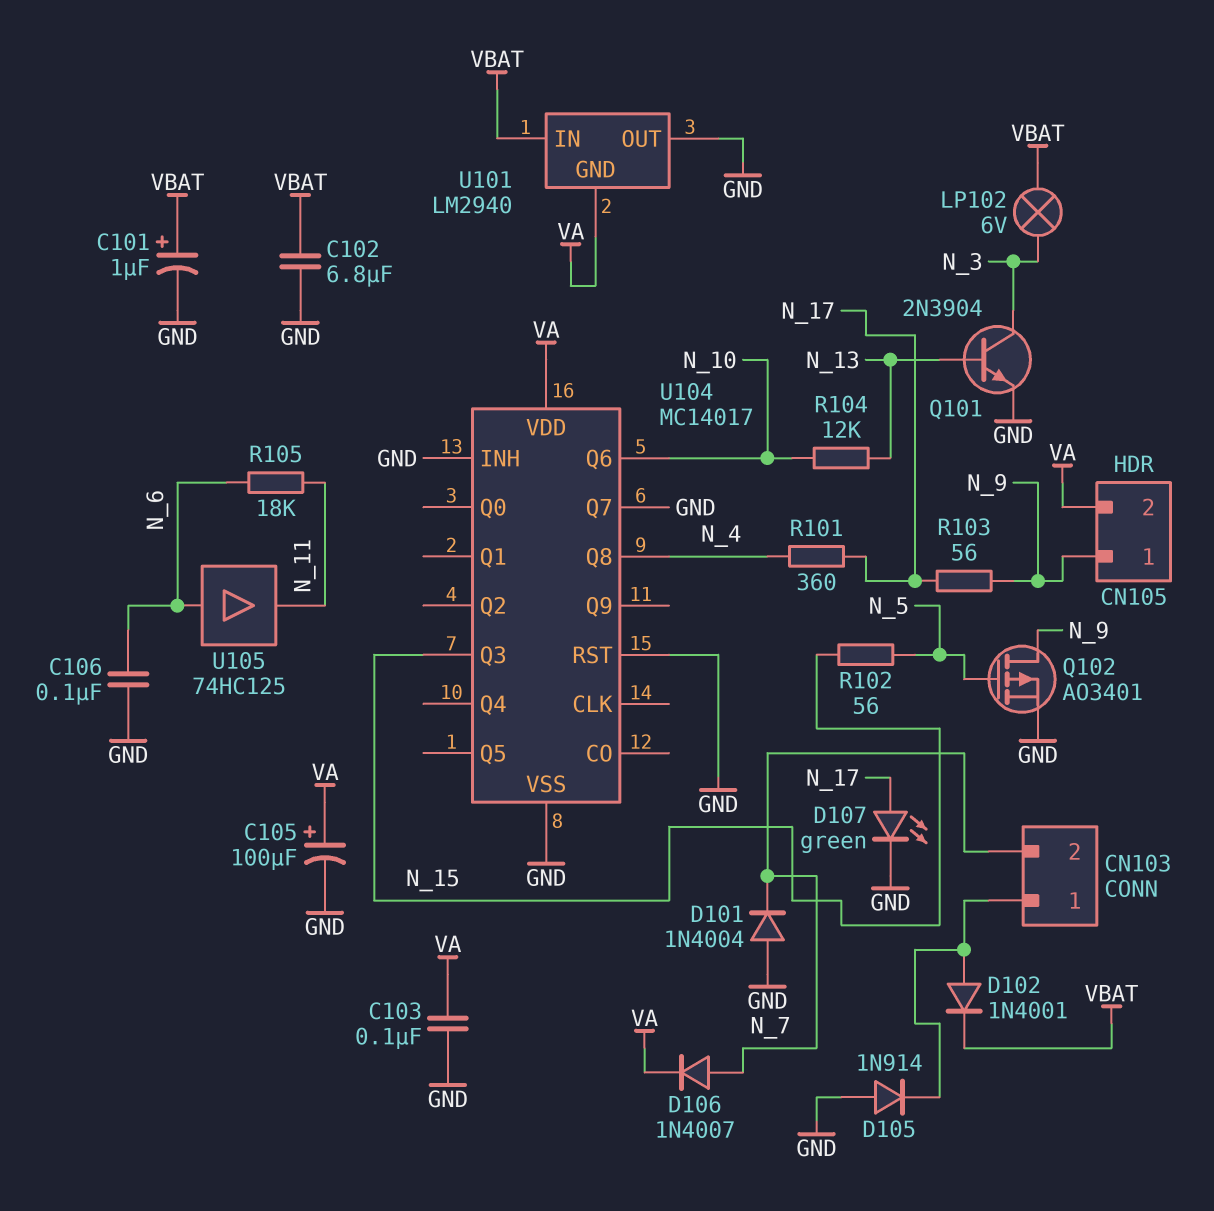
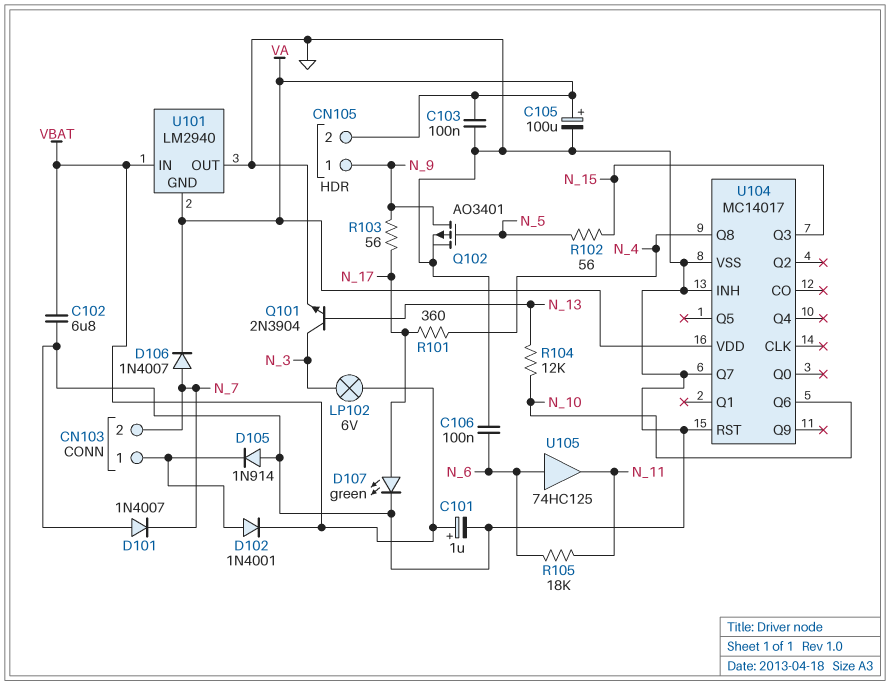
D101: diode 1N4004 (A GND, K N_7) -> diode 1N4007 (A GND, K N_7)

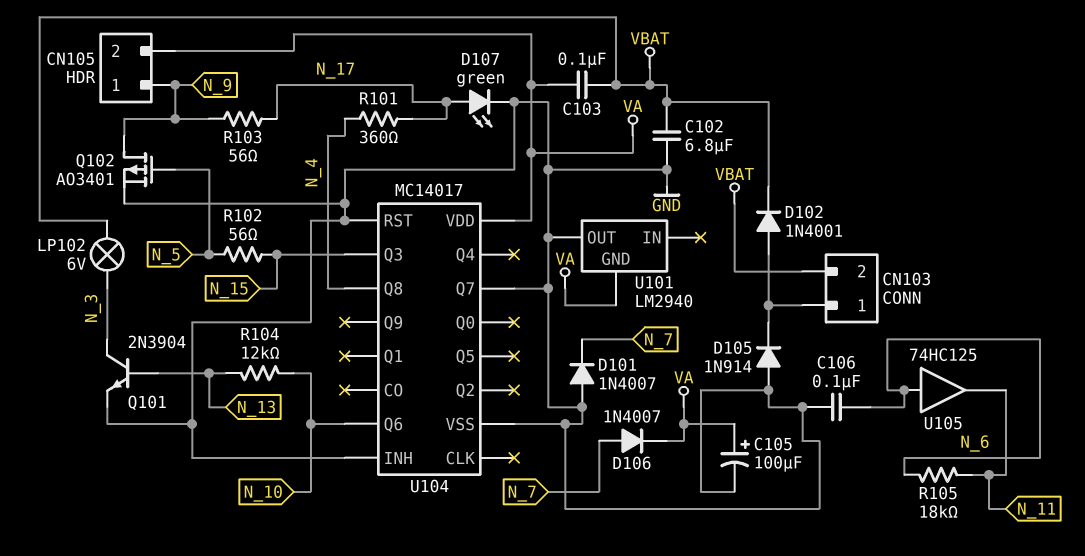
C101: 1uF (plus VBAT, minus GND) -> none
C103: 100nF (GND, VA) -> 100nF (VA, VBAT)
CN103 pin 2: N_7 -> VBAT
U101 pin IN: VBAT -> none

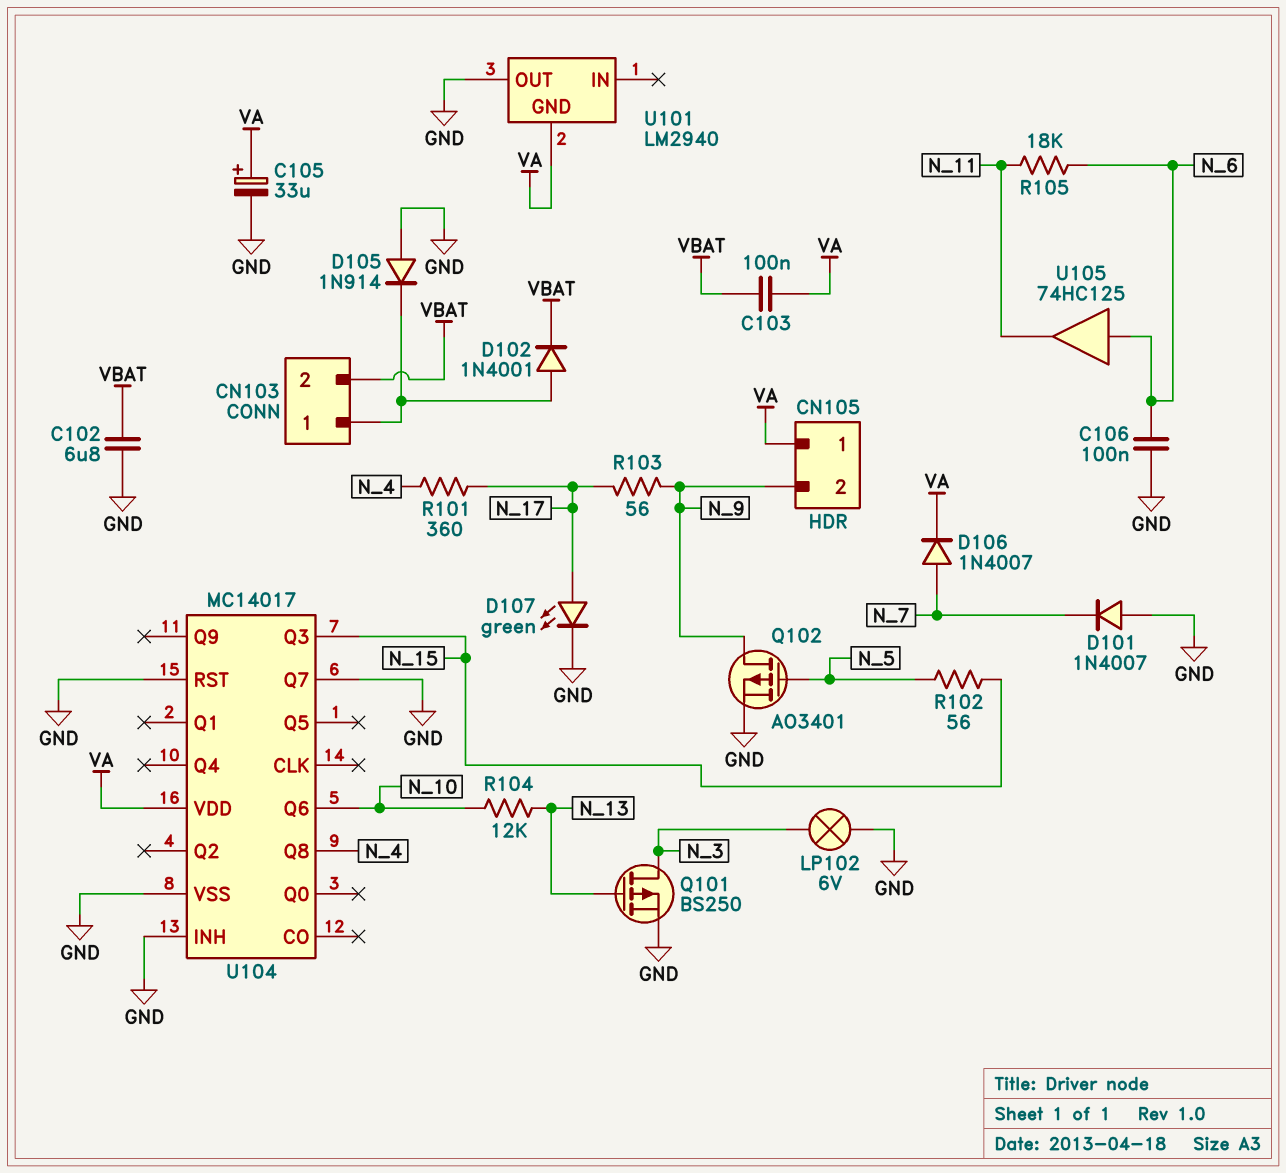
C105: 100uF (plus VA, minus GND) -> 33uF (plus VA, minus GND)
CN105 pin 1: N_9 -> VA
CN105 pin 2: VA -> N_9
LP102: lamp 6V (N_3, VBAT) -> lamp 6V (GND, N_3)
Q101: NPN 2N3904 (B N_13, C N_3, E GND) -> PMOS BS250 (G N_13, D N_3, S GND)

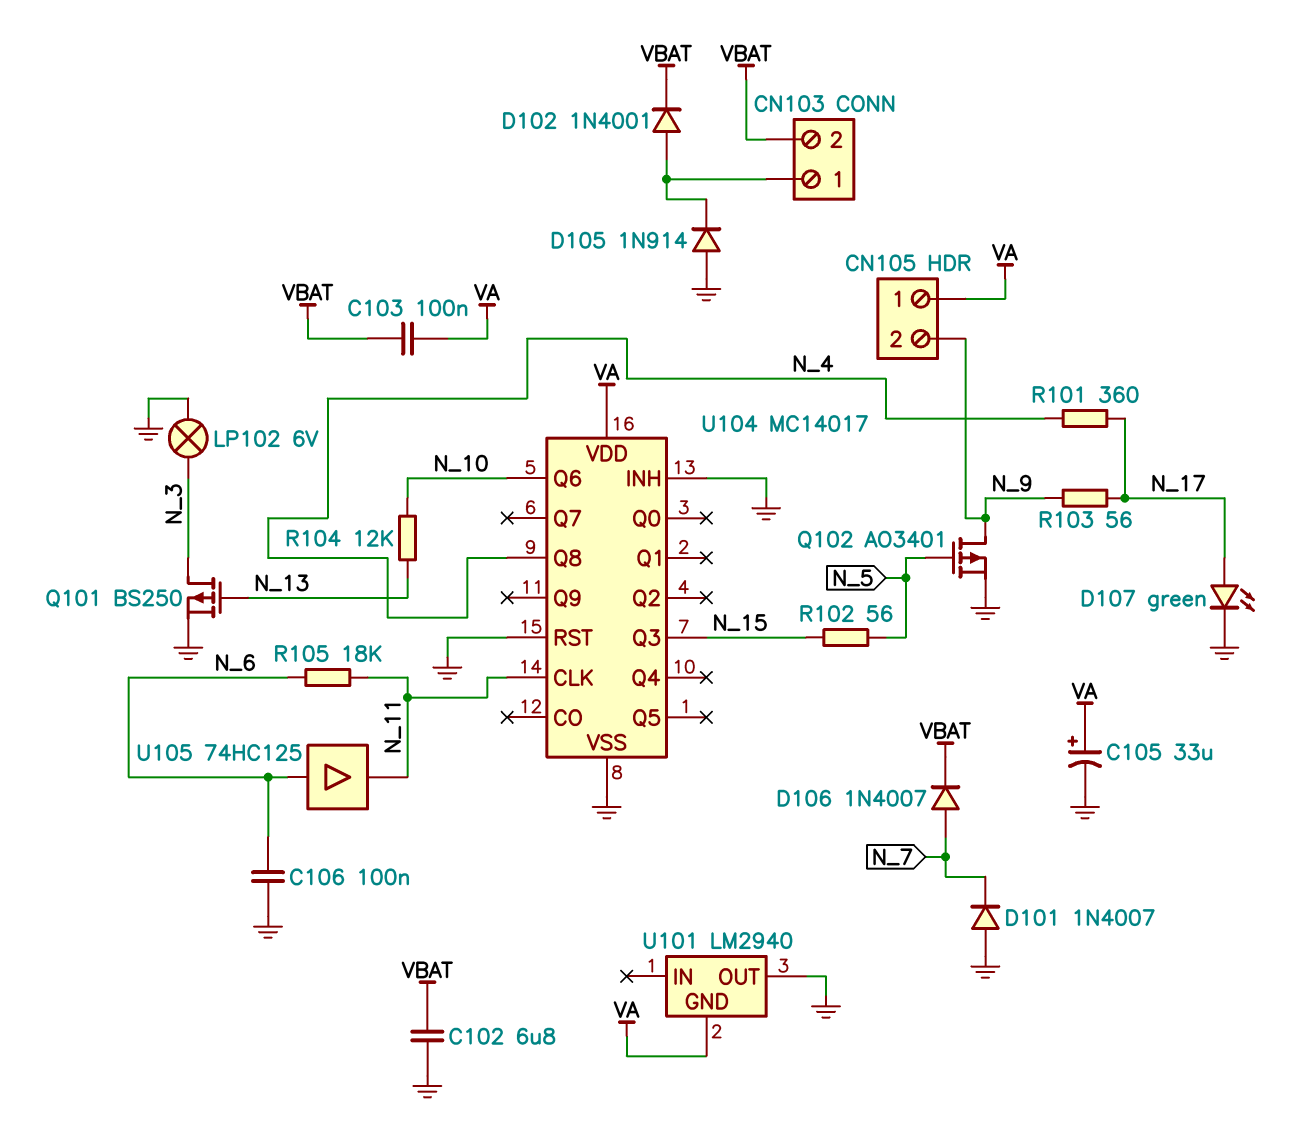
D106: diode 1N4007 (A N_7, K VA) -> diode 1N4007 (A N_7, K VBAT)
U104 pin CLK: none -> N_11
U104 pin Q7: GND -> none

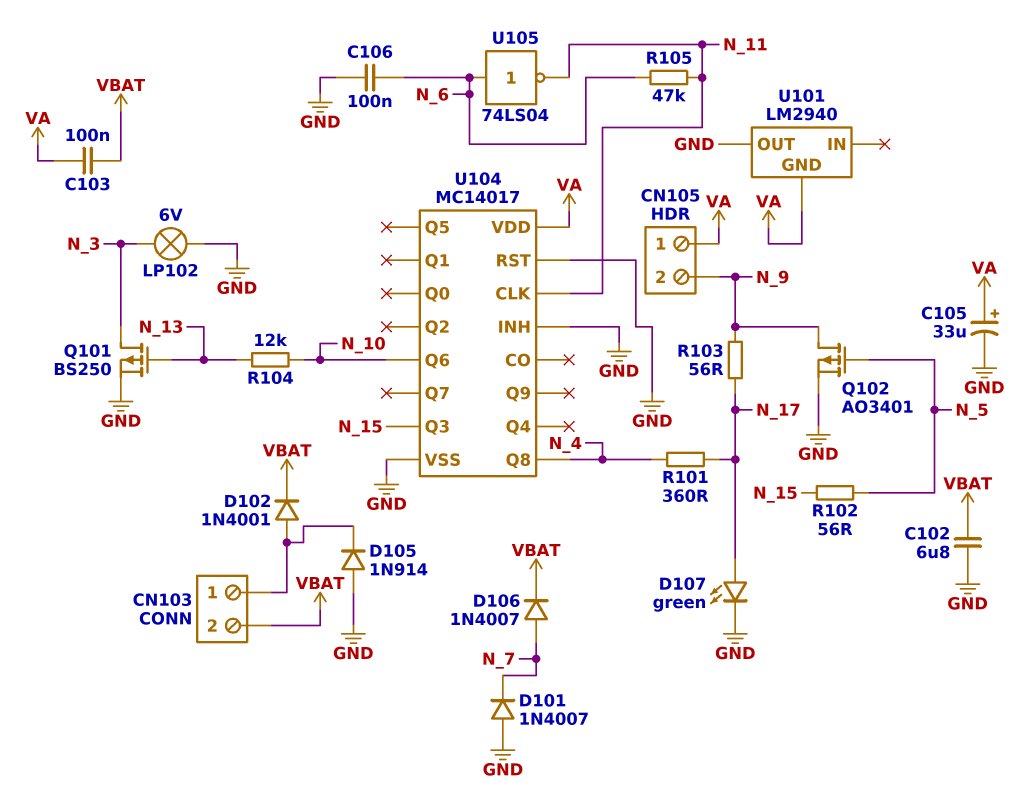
R105: 18k (N_6, N_11) -> 47k (N_6, N_11)
U105: buffer 74HC125 (in N_6, out N_11) -> NOT 74LS04 (in N_6, out N_11)

